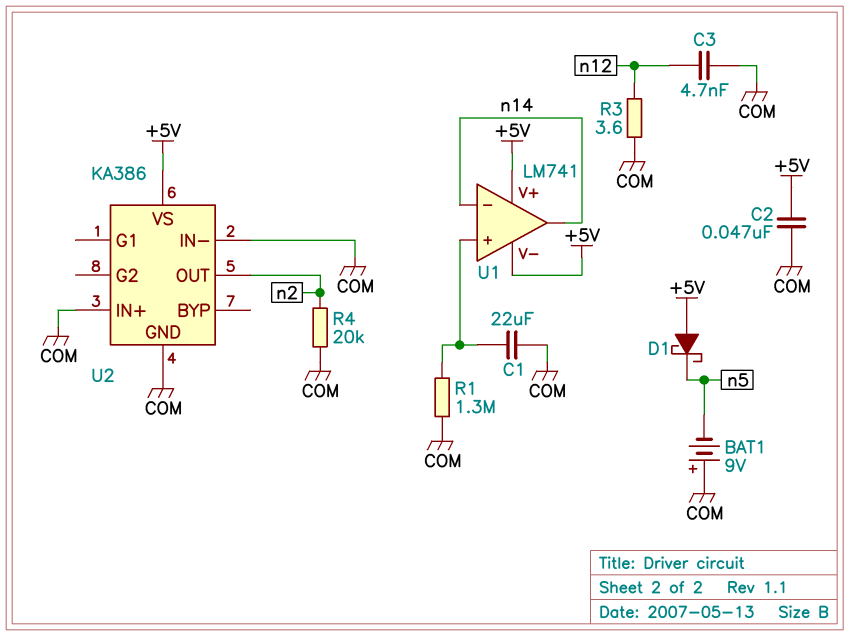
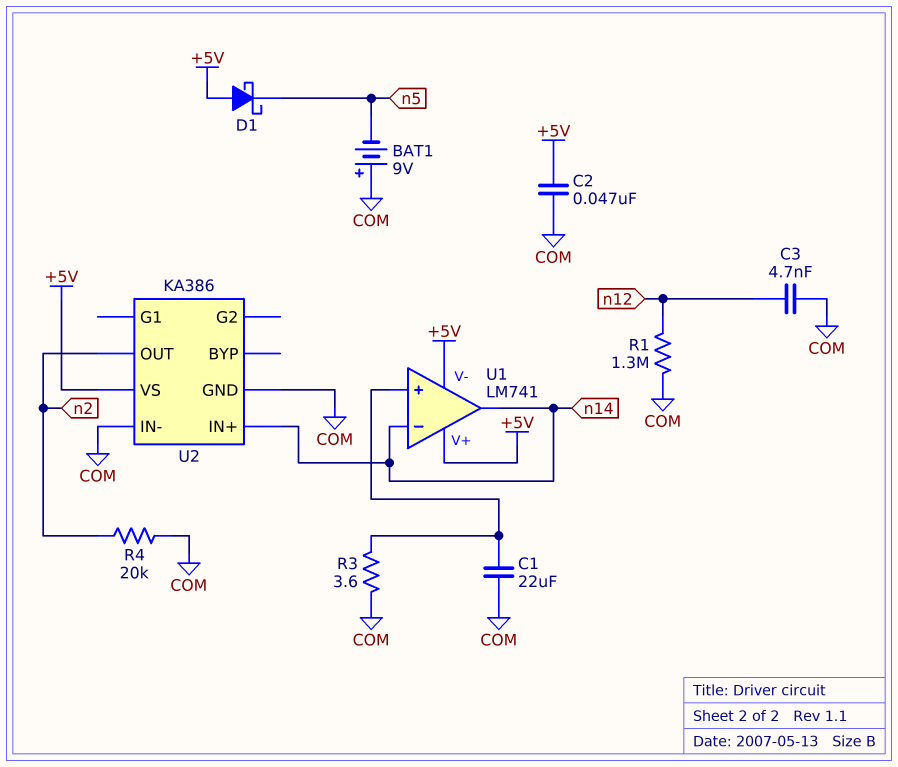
R1: 1.3M (COM, U1/in+) -> 1.3M (COM, n12)
R3: 3.6 (COM, n12) -> 3.6 (COM, U1/in+)
U2 pin IN+: COM -> n14

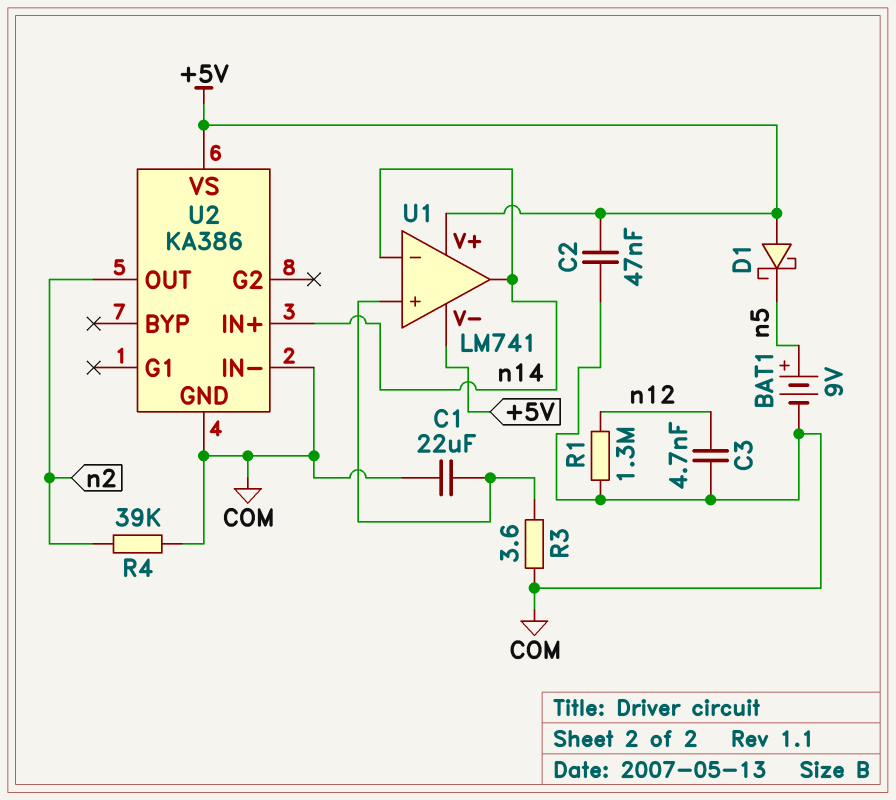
BAT1: 9V (plus COM, minus n5) -> 9V (plus n5, minus COM)
R4: 20k (COM, n2) -> 39k (COM, n2)

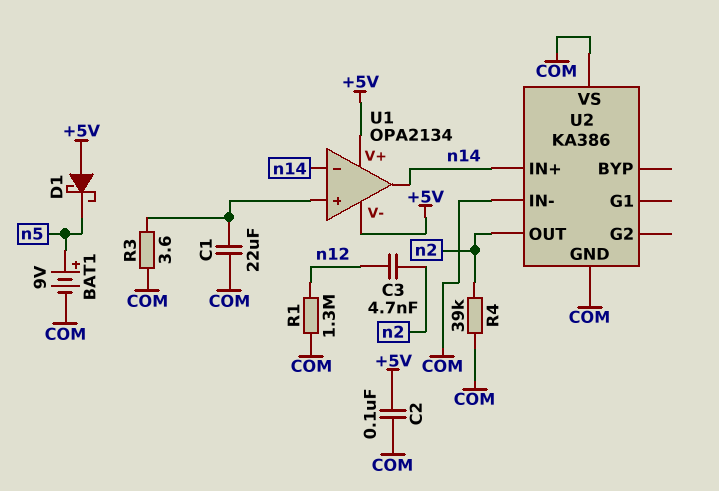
C2: 47nF (+5V, COM) -> 100nF (+5V, COM)
C3: 4.7nF (COM, n12) -> 4.7nF (n2, n12)
U1: LM741 -> OPA2134
U2 pin VS: +5V -> COM

